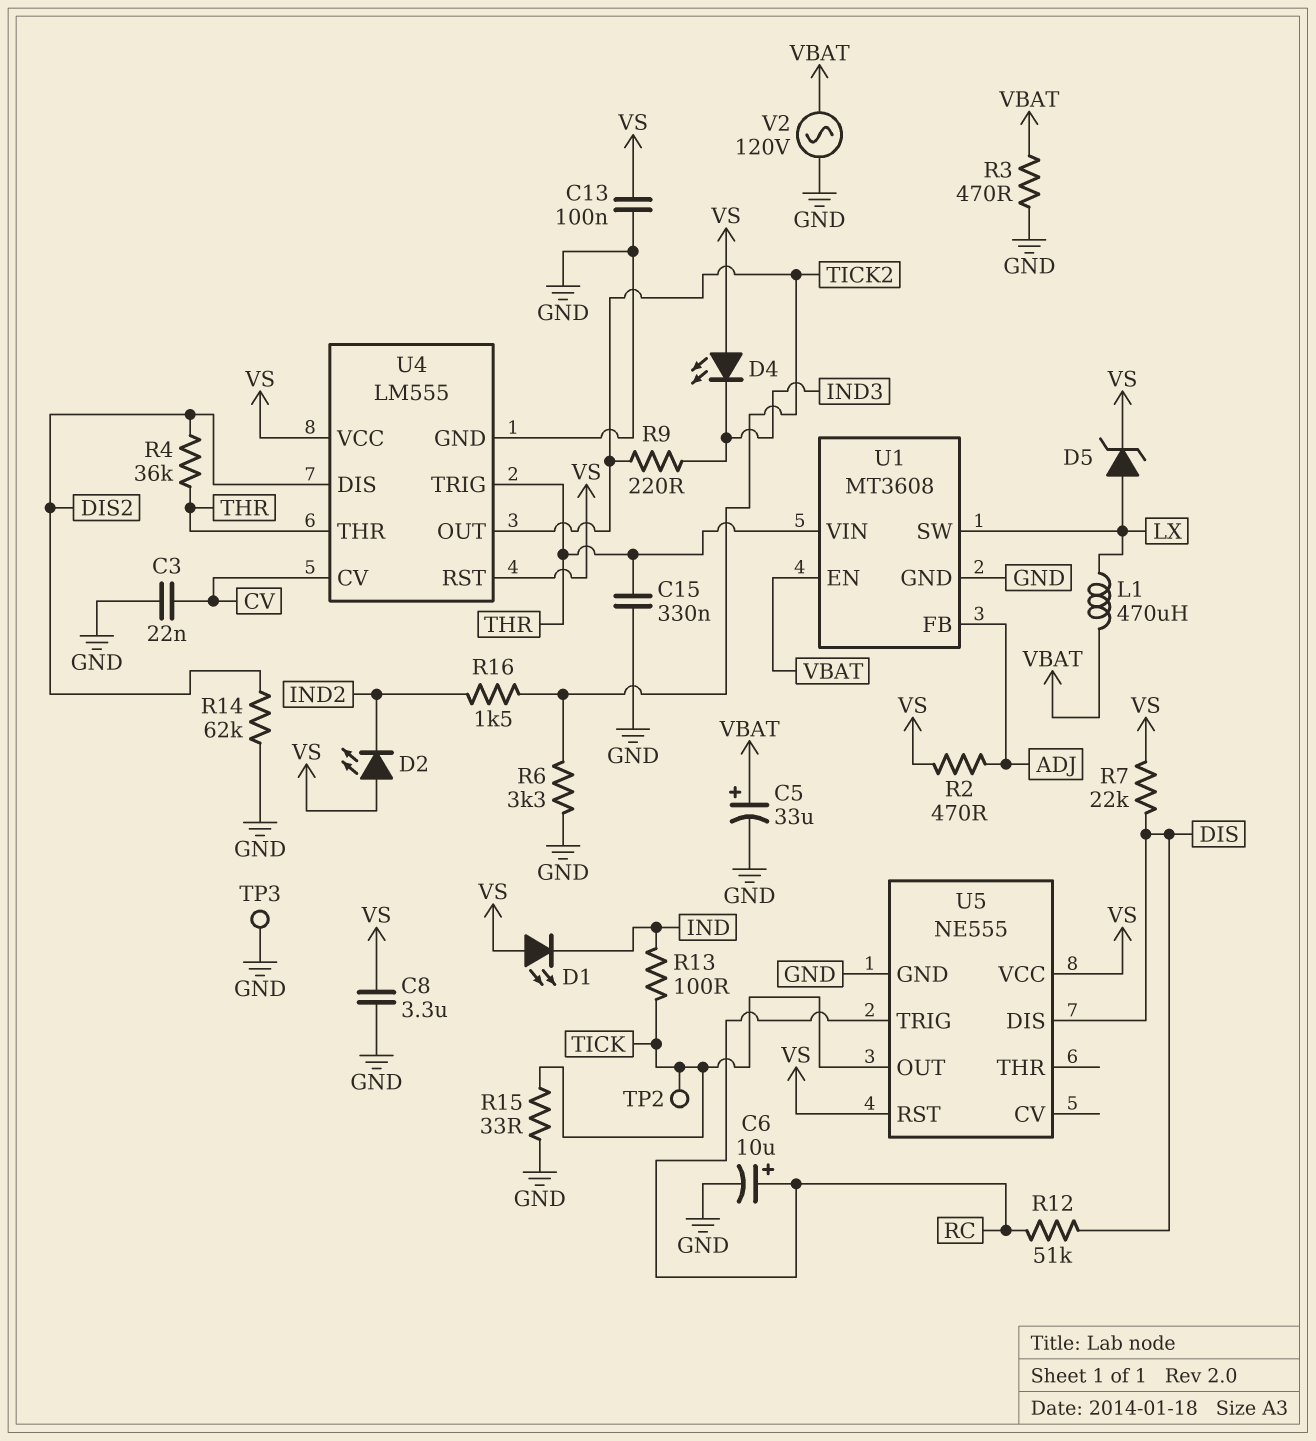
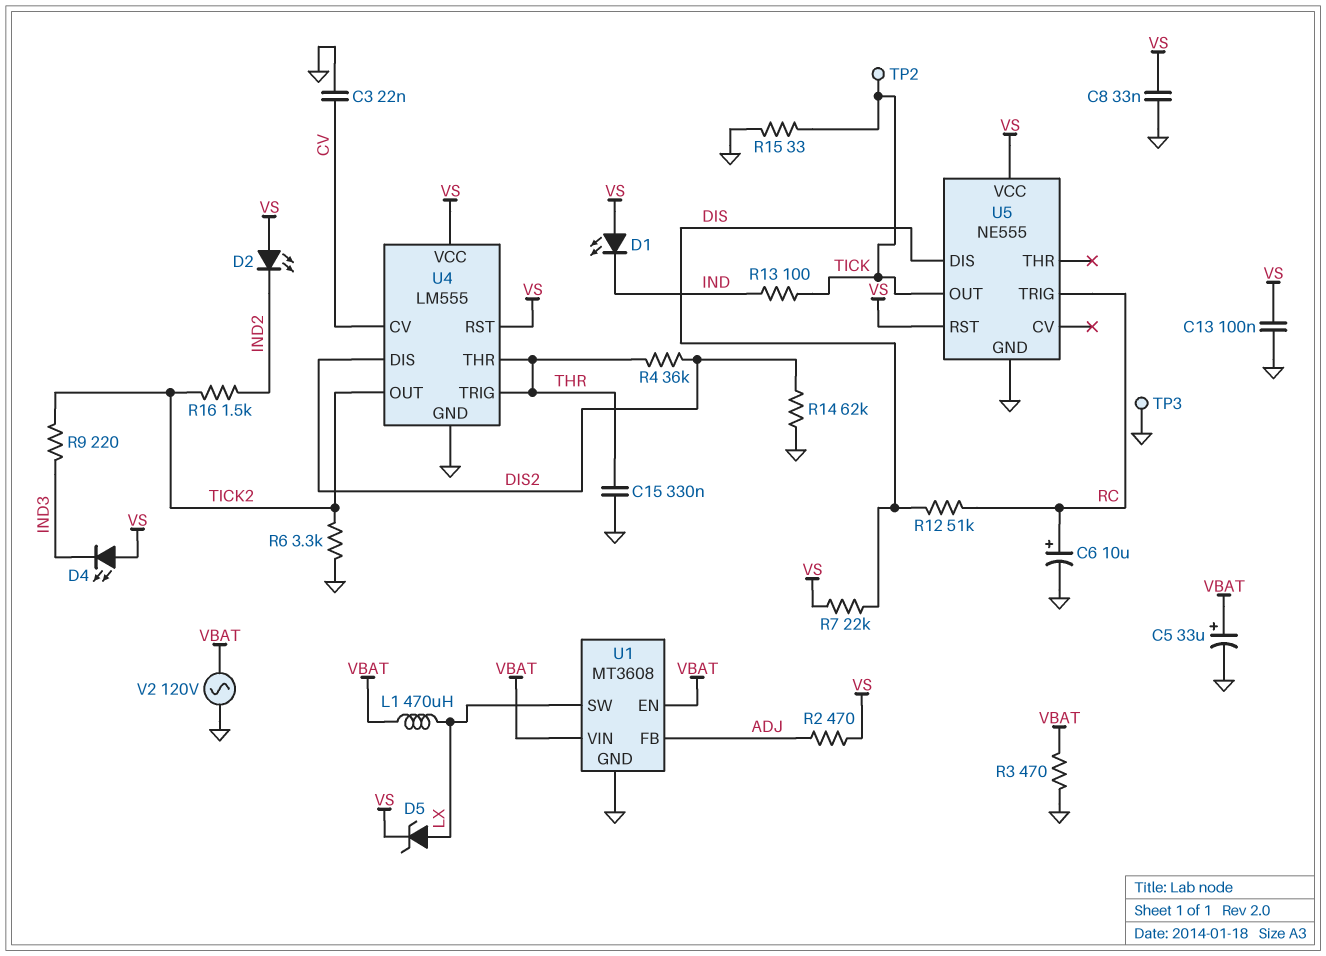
C8: 3.3uF (GND, VS) -> 33nF (GND, VS)
U1 pin VIN: THR -> VBAT

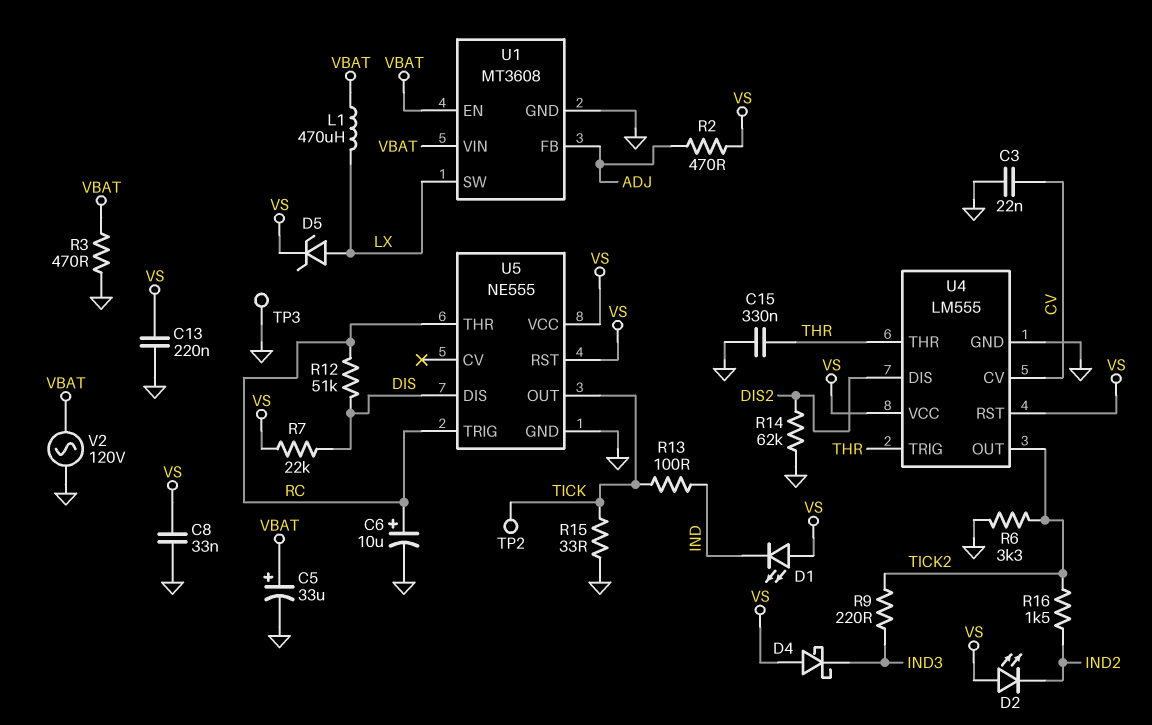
C13: 100nF (GND, VS) -> 220nF (GND, VS)
D4: LED (A VS, K IND3) -> schottky (A VS, K IND3)
R4: 36k (DIS2, THR) -> none
U5 pin THR: none -> RC

